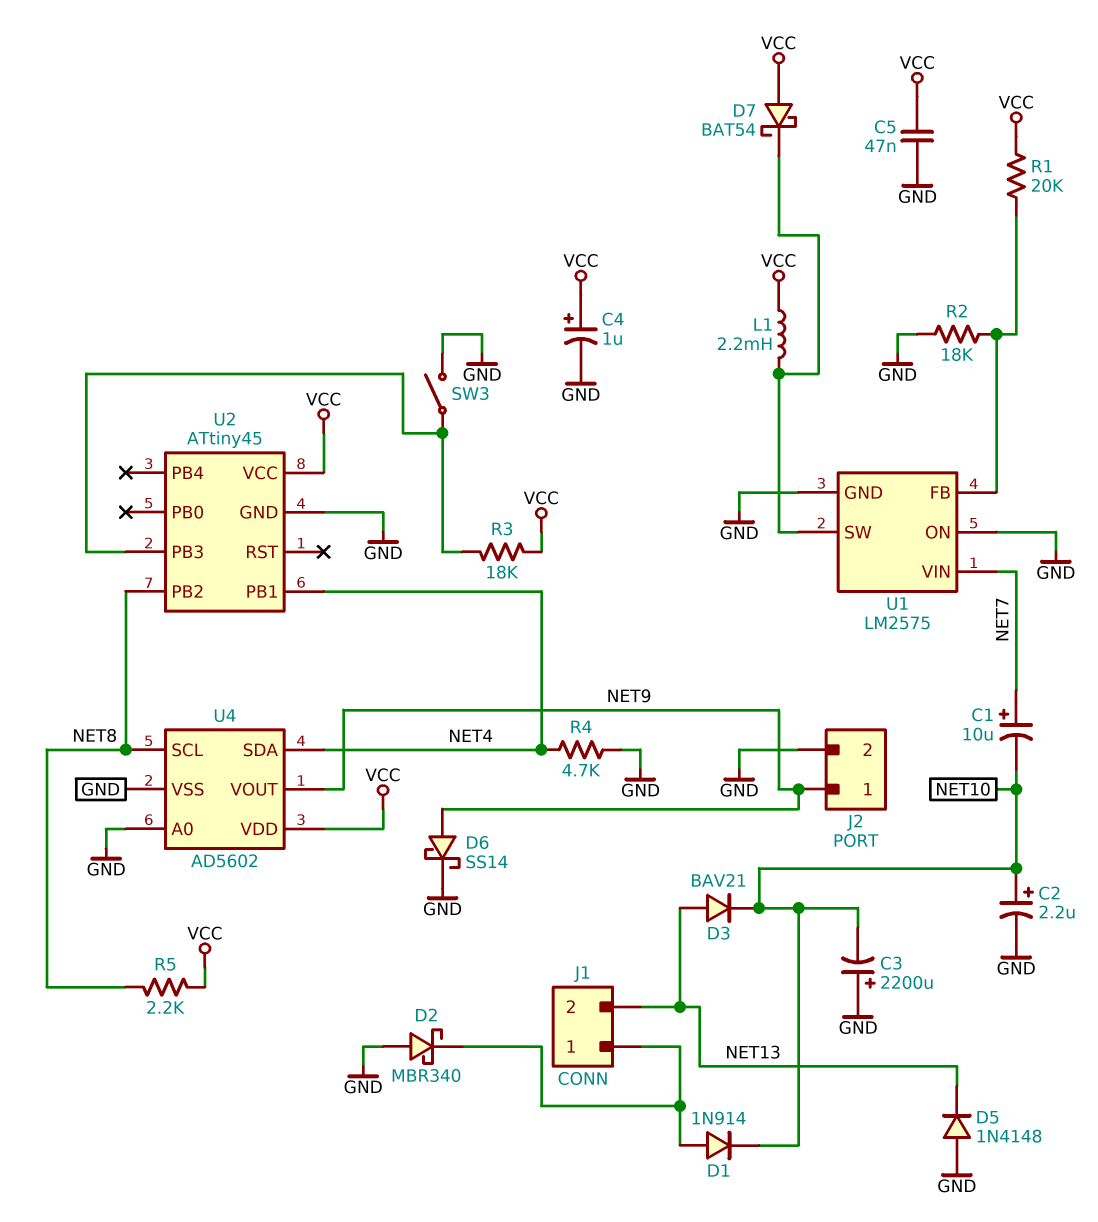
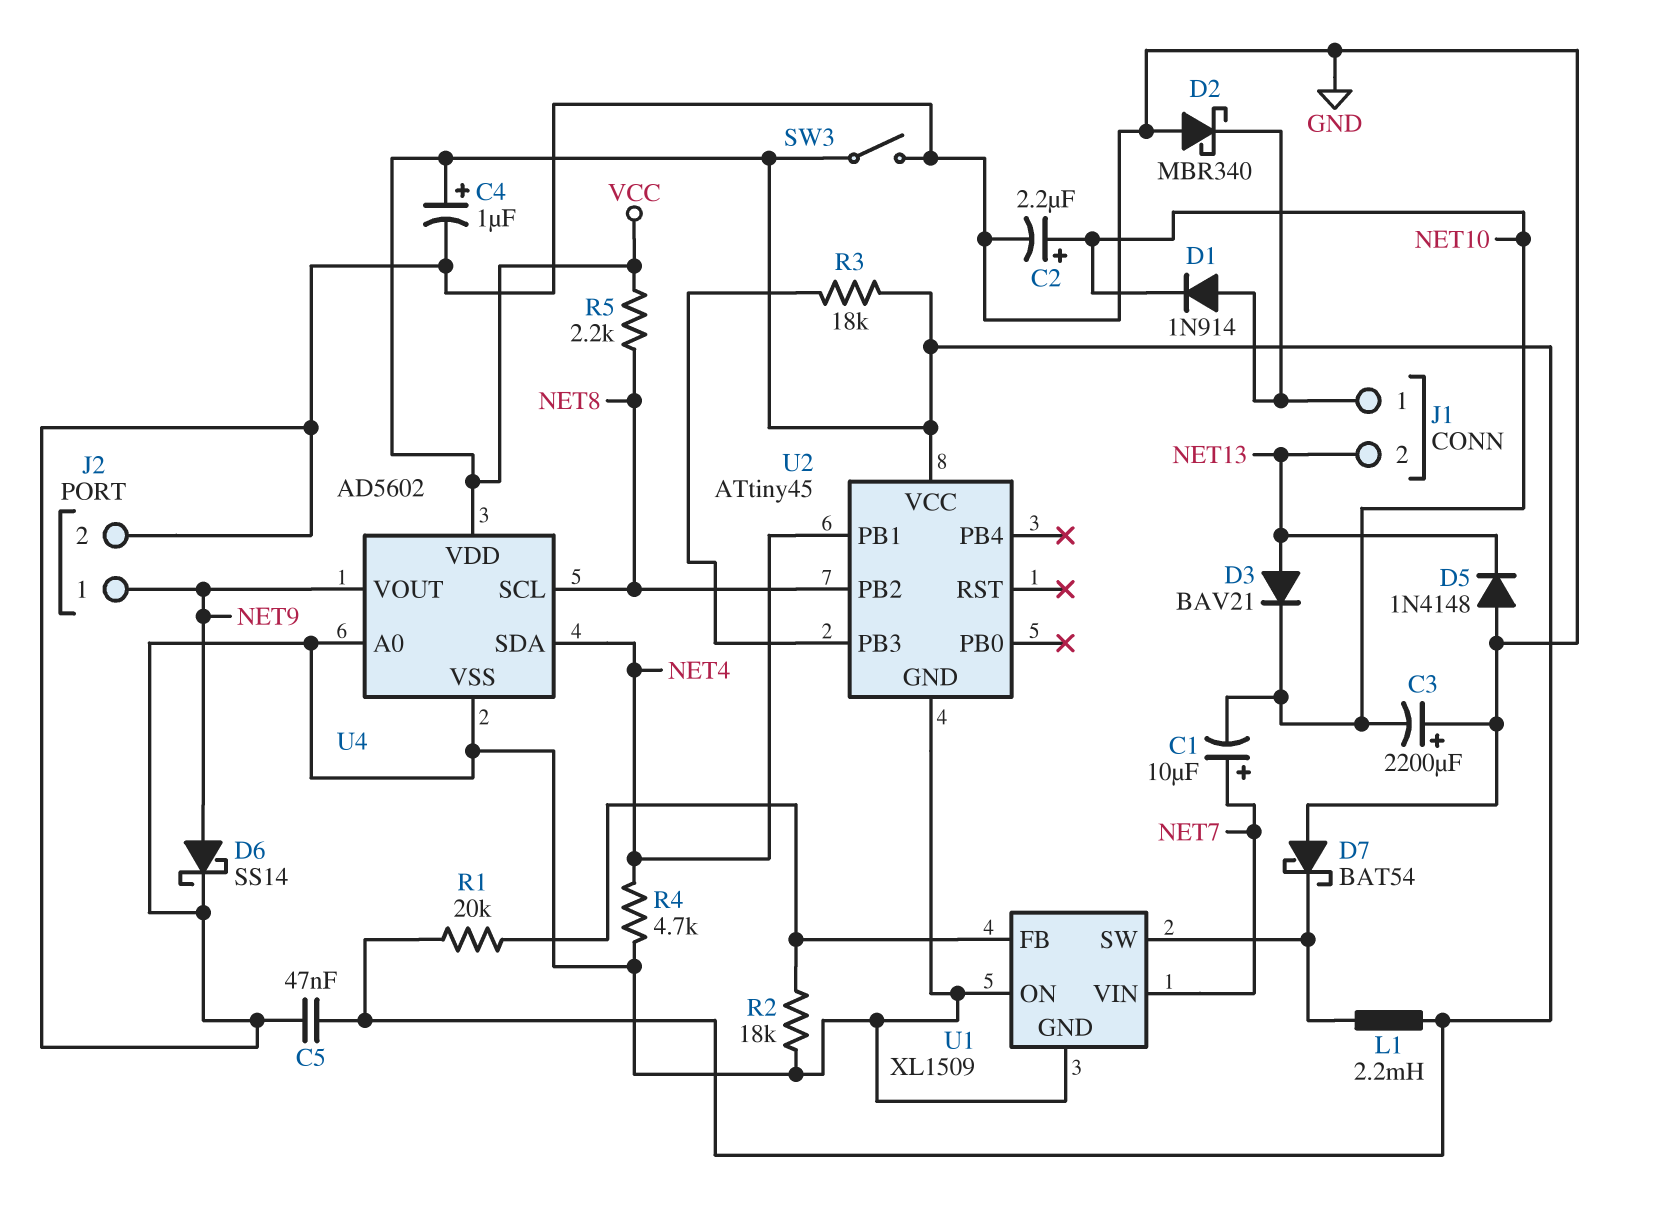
D7: schottky BAT54 (A VCC, K U1/SW) -> schottky BAT54 (A GND, K U1/SW)
SW3: switch (GND, U2/PB3) -> switch (GND, VCC)
U1: LM2575 -> XL1509

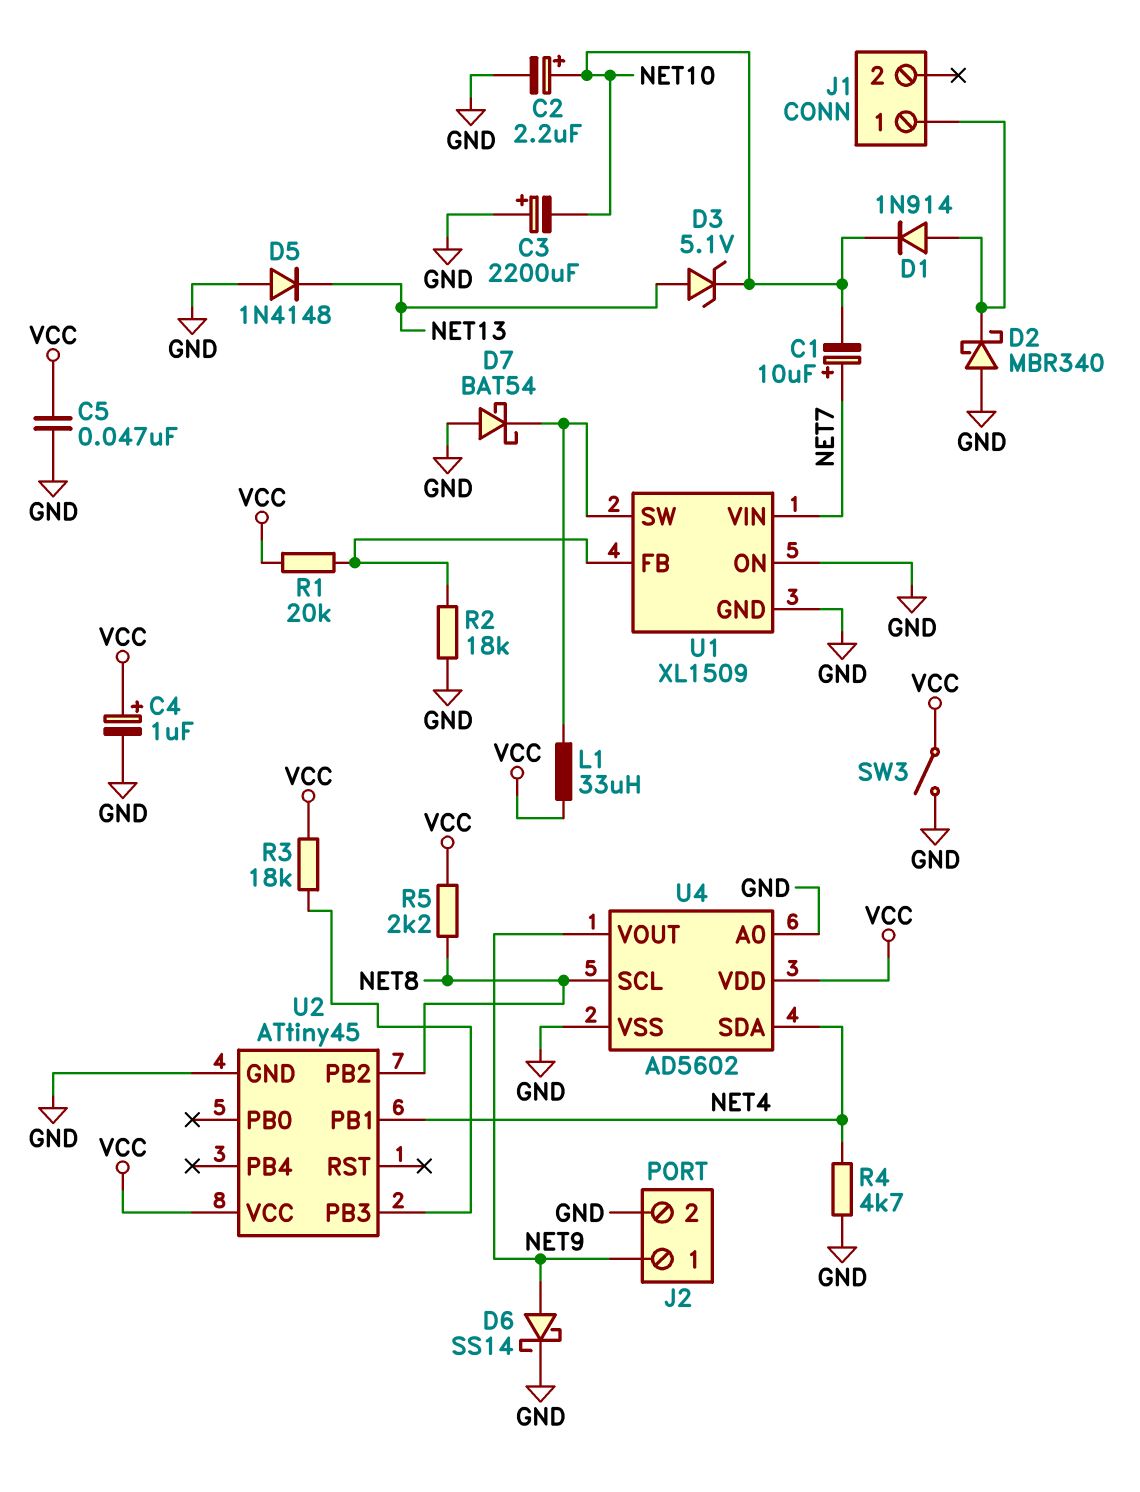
D3: diode BAV21 (A NET13, K NET10) -> zener 5.1V (A NET13, K NET10)
J1 pin 2: NET13 -> none
L1: 2.2mH (U1/SW, VCC) -> 33uH (U1/SW, VCC)

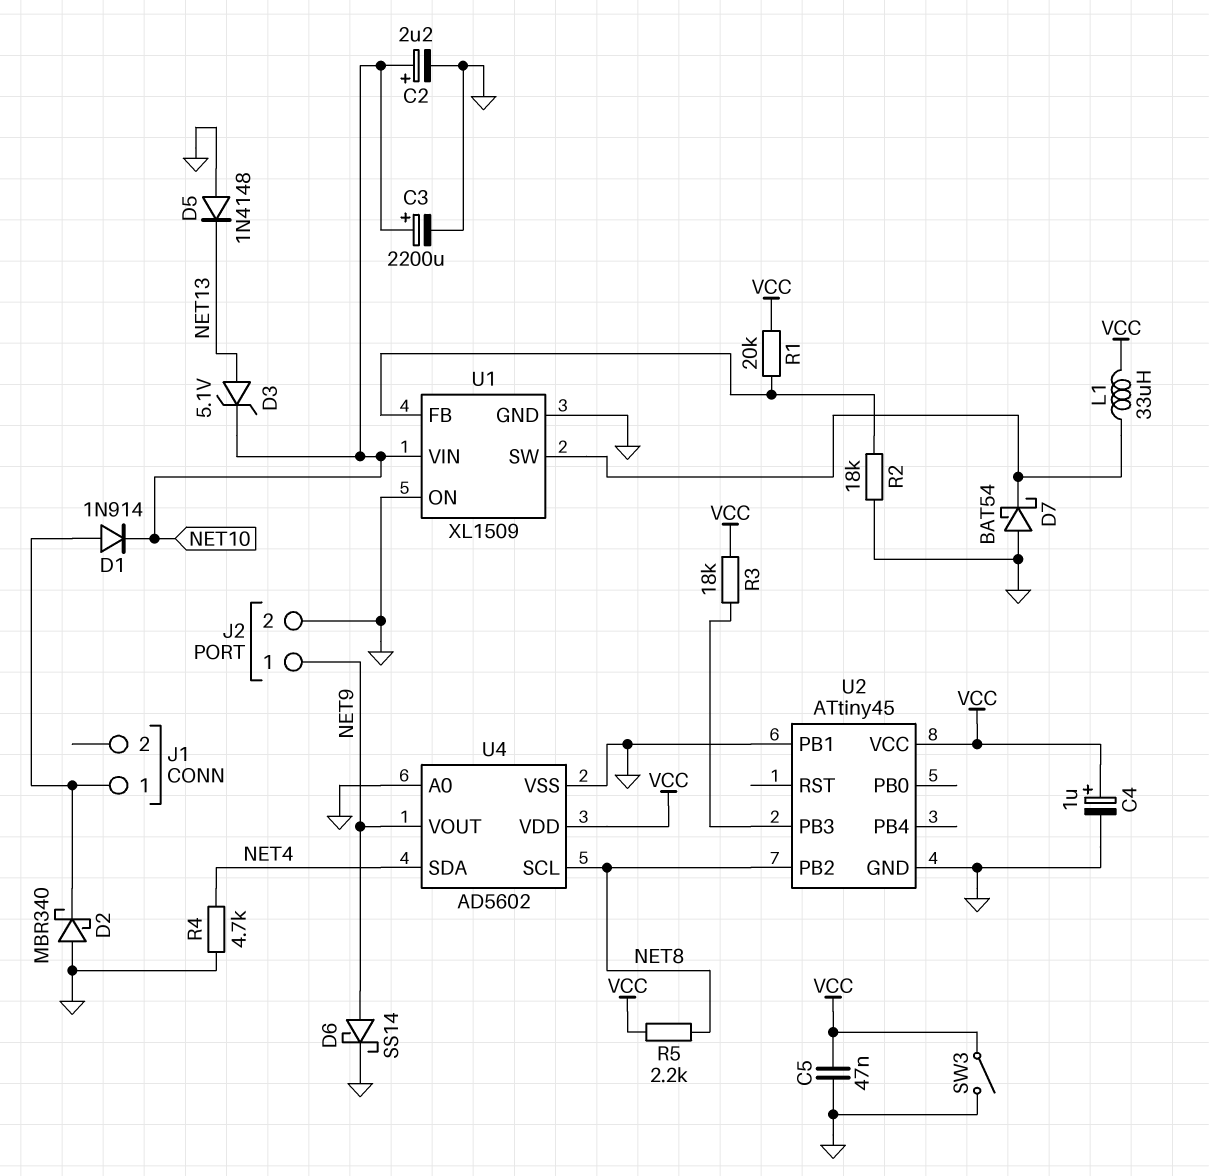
C1: 10uF (plus NET7, minus NET10) -> none
C3: 2200uF (plus GND, minus NET10) -> 2200uF (plus NET10, minus GND)
U1 pin VIN: NET7 -> NET10
U2 pin PB1: NET4 -> GND

